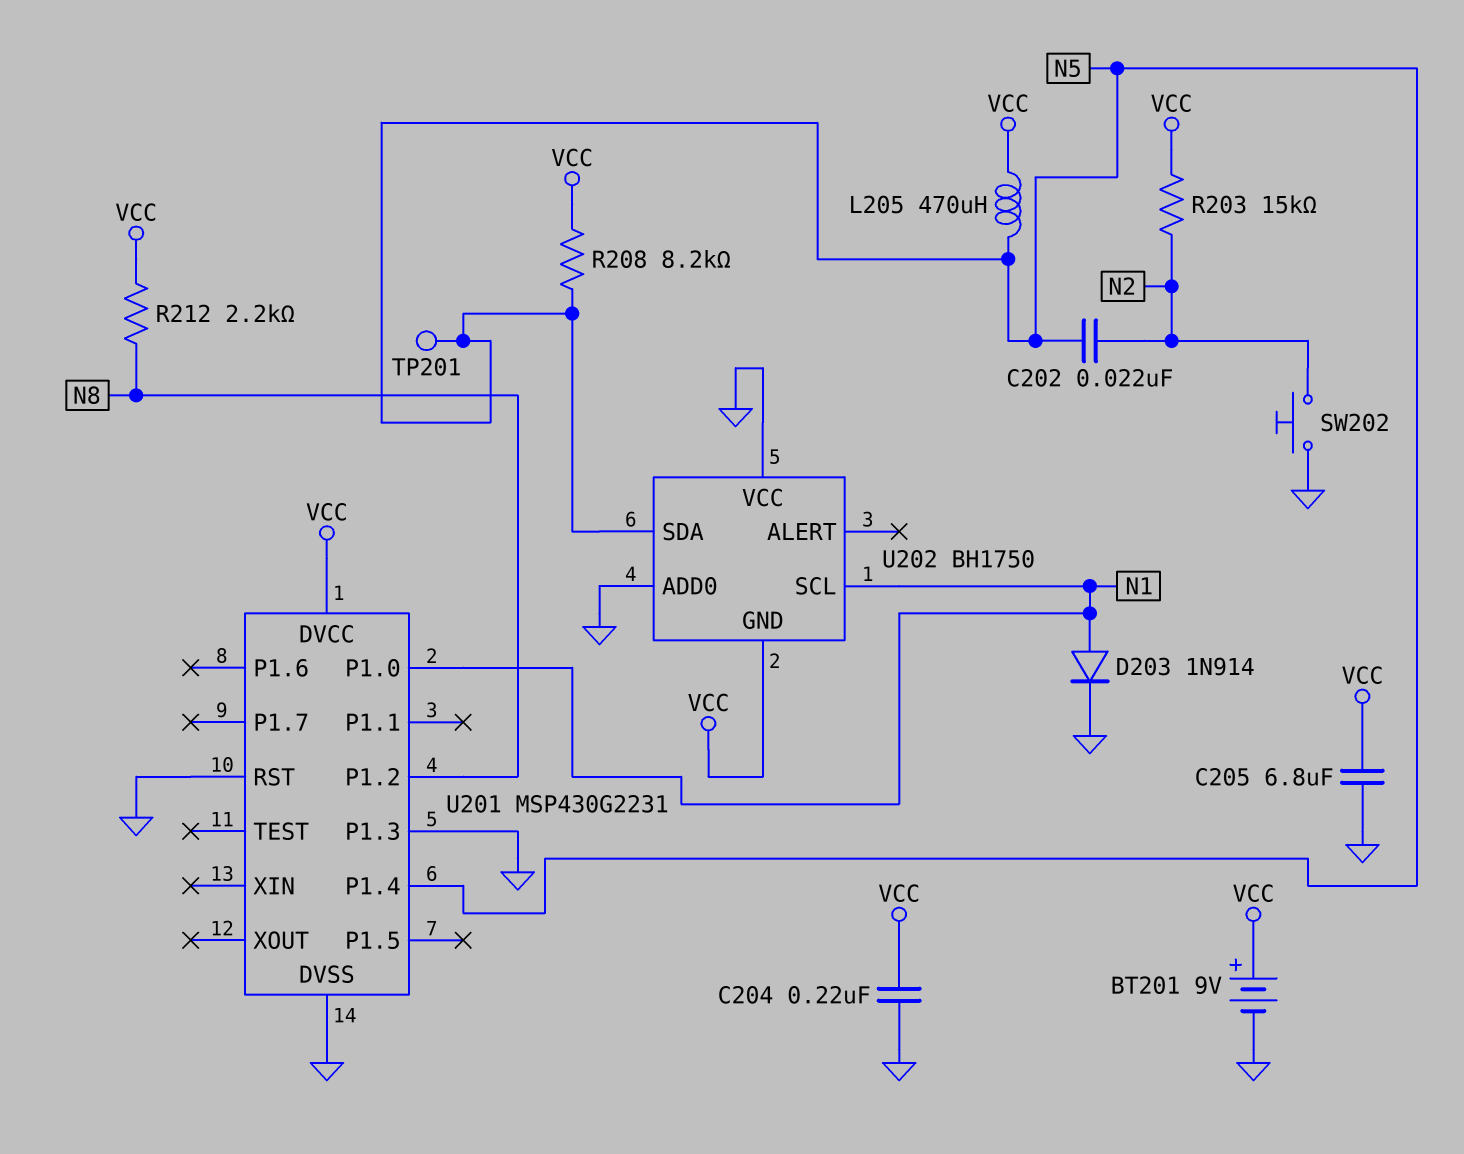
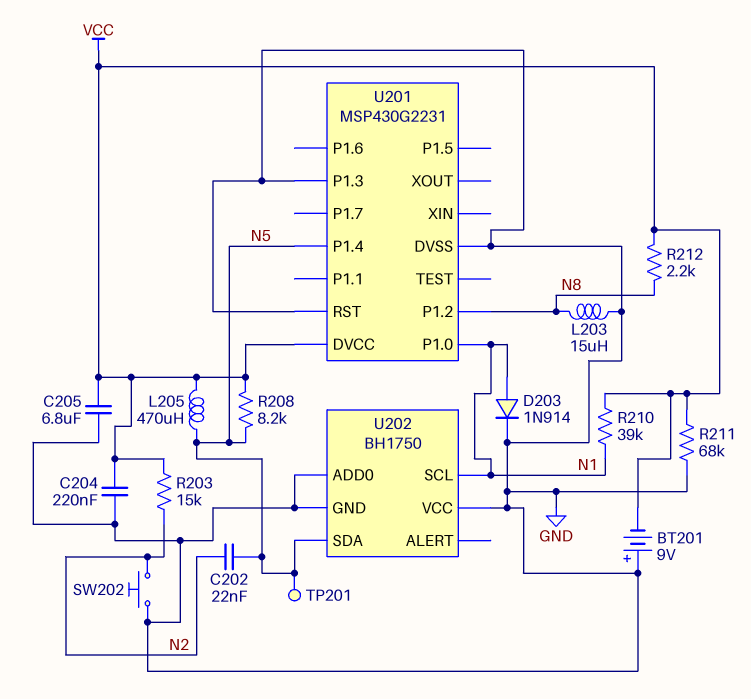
BT201: 9V (plus VCC, minus GND) -> 9V (plus GND, minus VCC)
L203: none -> 15uH (GND, N8)
R210: none -> 39k (N1, VCC)
R211: none -> 68k (GND, VCC)
U202 pin GND: VCC -> GND

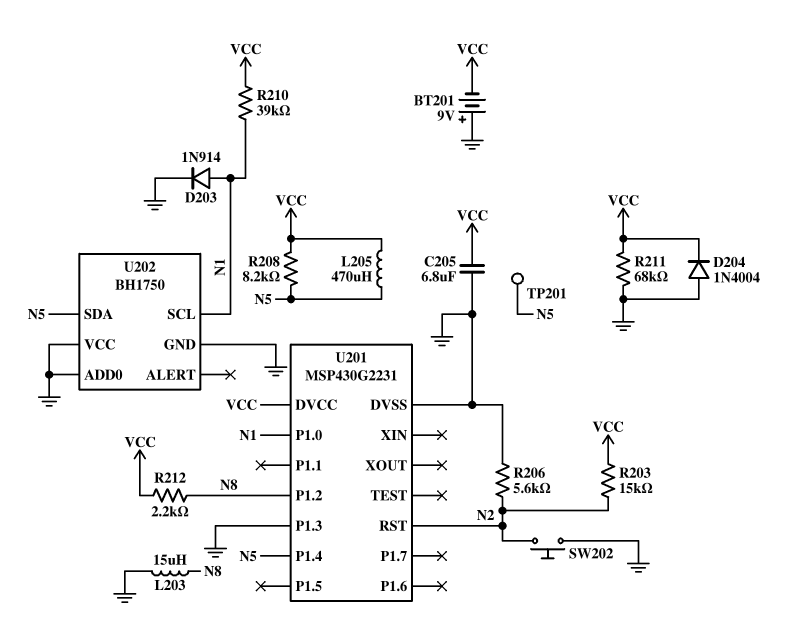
C202: 22nF (N2, N5) -> none
C204: 220nF (GND, VCC) -> none
D204: none -> diode 1N4004 (A GND, K VCC)
R206: none -> 5.6k (GND, N2)
U201 pin RST: GND -> N2

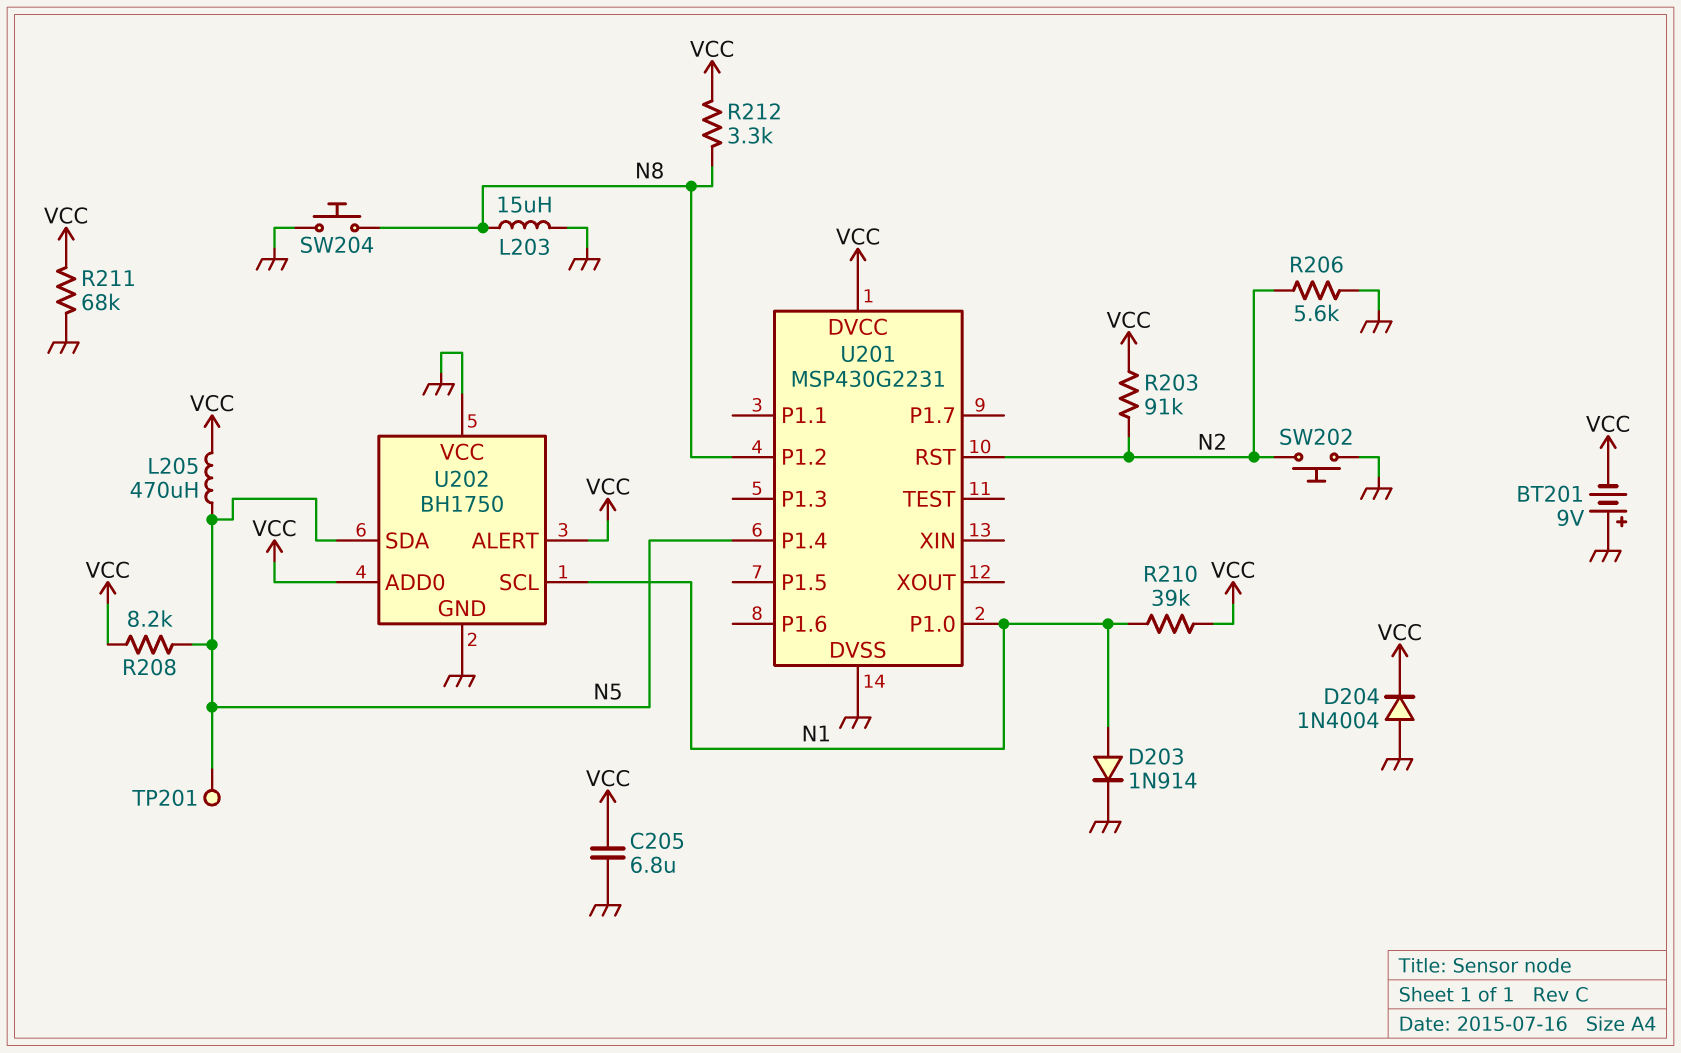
R203: 15k (N2, VCC) -> 91k (N2, VCC)
R212: 2.2k (N8, VCC) -> 3.3k (N8, VCC)
SW204: none -> button (GND, N8)
U201 pin P1.3: GND -> none
U202 pin ADD0: GND -> VCC
U202 pin ALERT: none -> VCC

